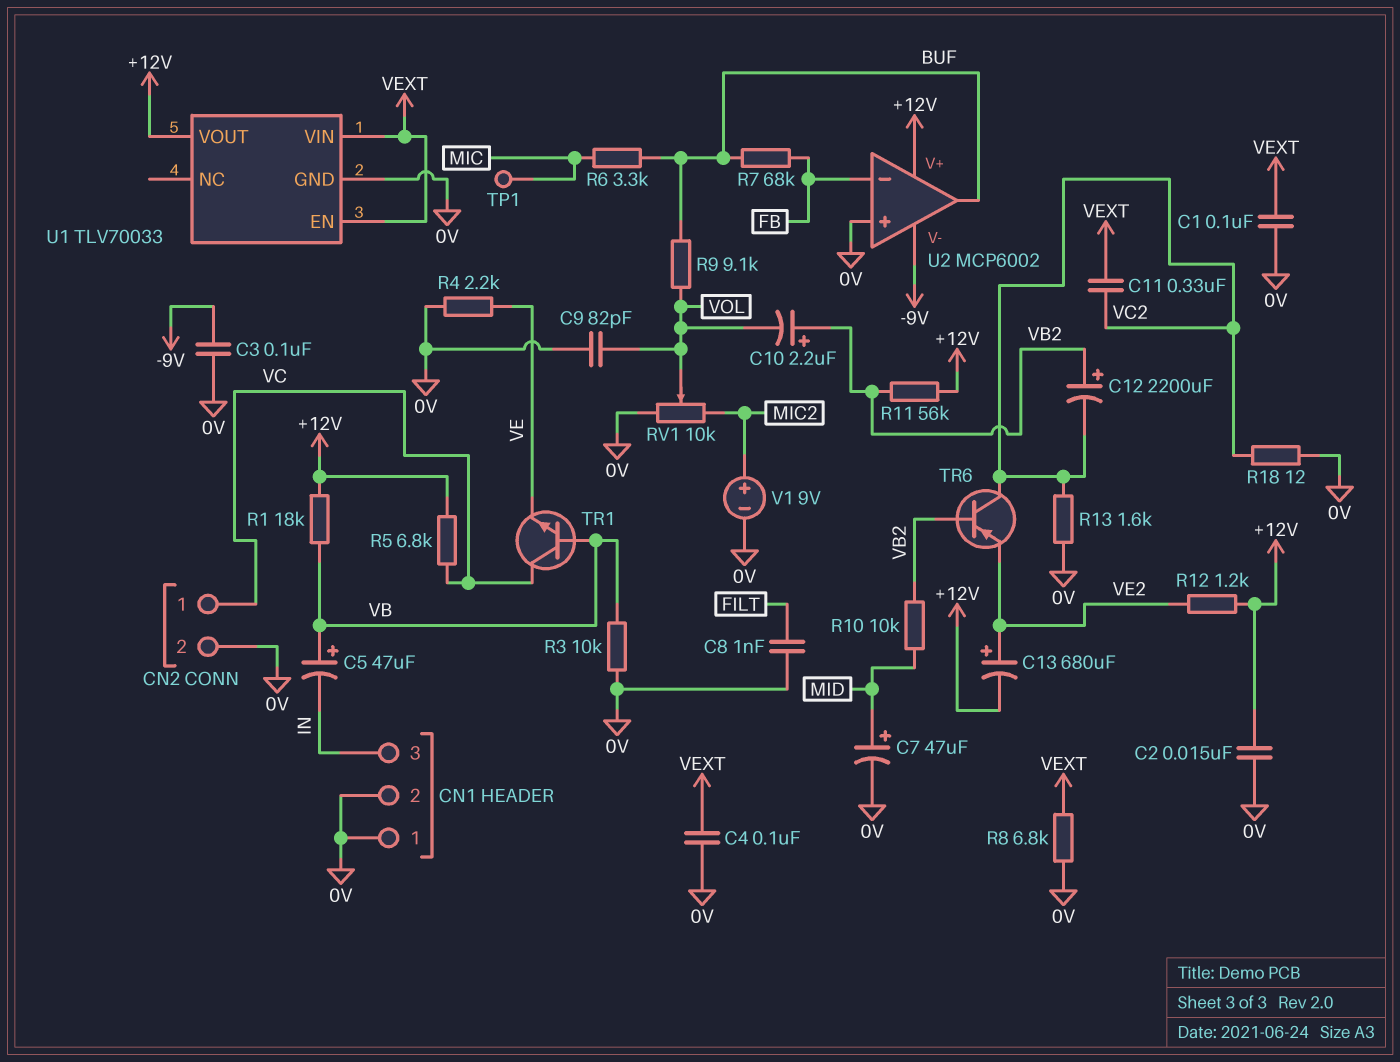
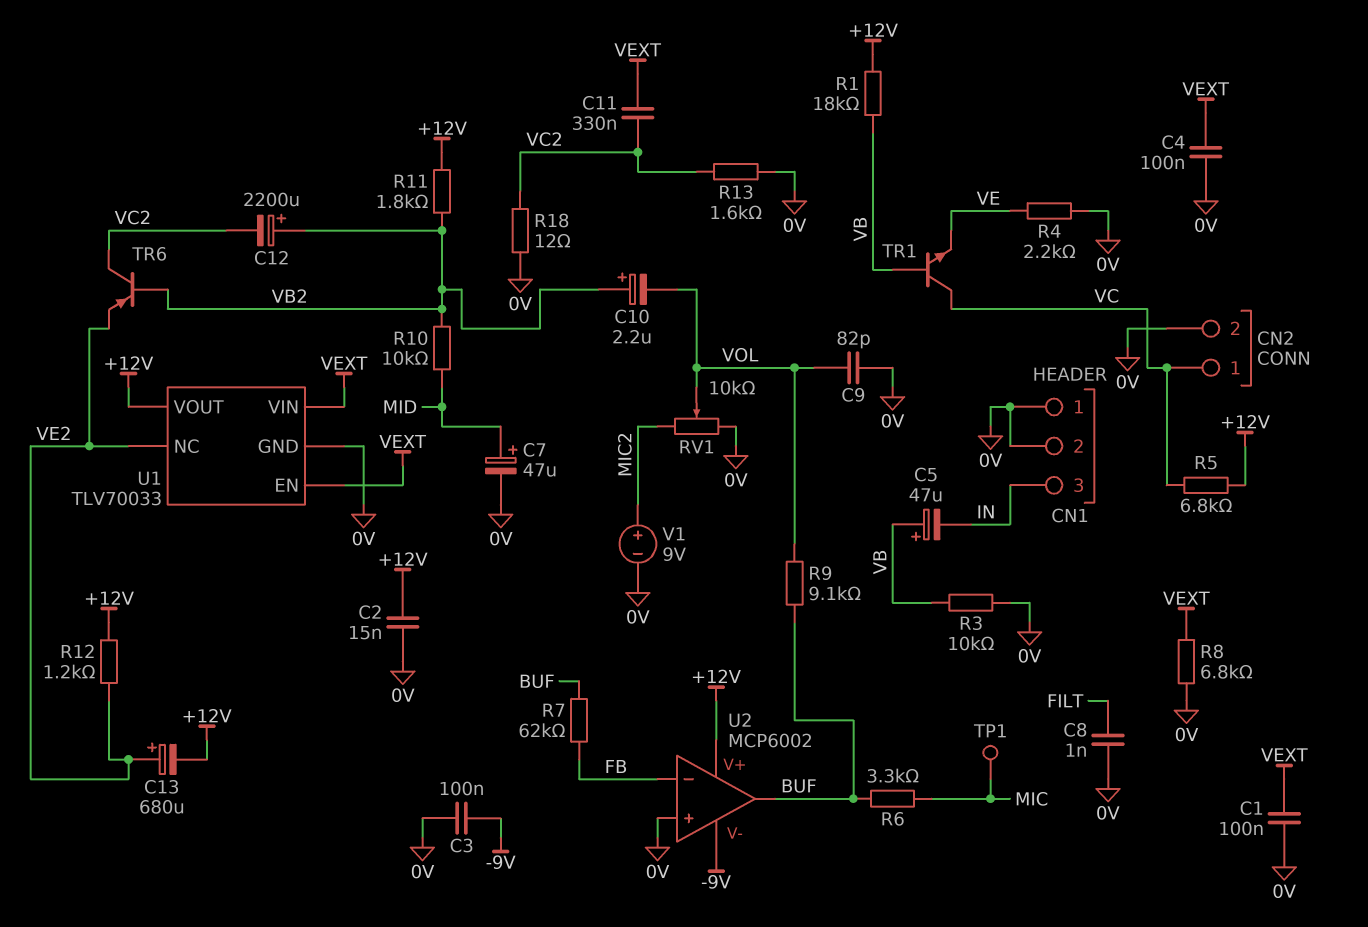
R7: 68k (BUF, FB) -> 62k (BUF, FB)
R11: 56k (+12V, VB2) -> 1.8k (+12V, VB2)
U1 pin NC: none -> VE2

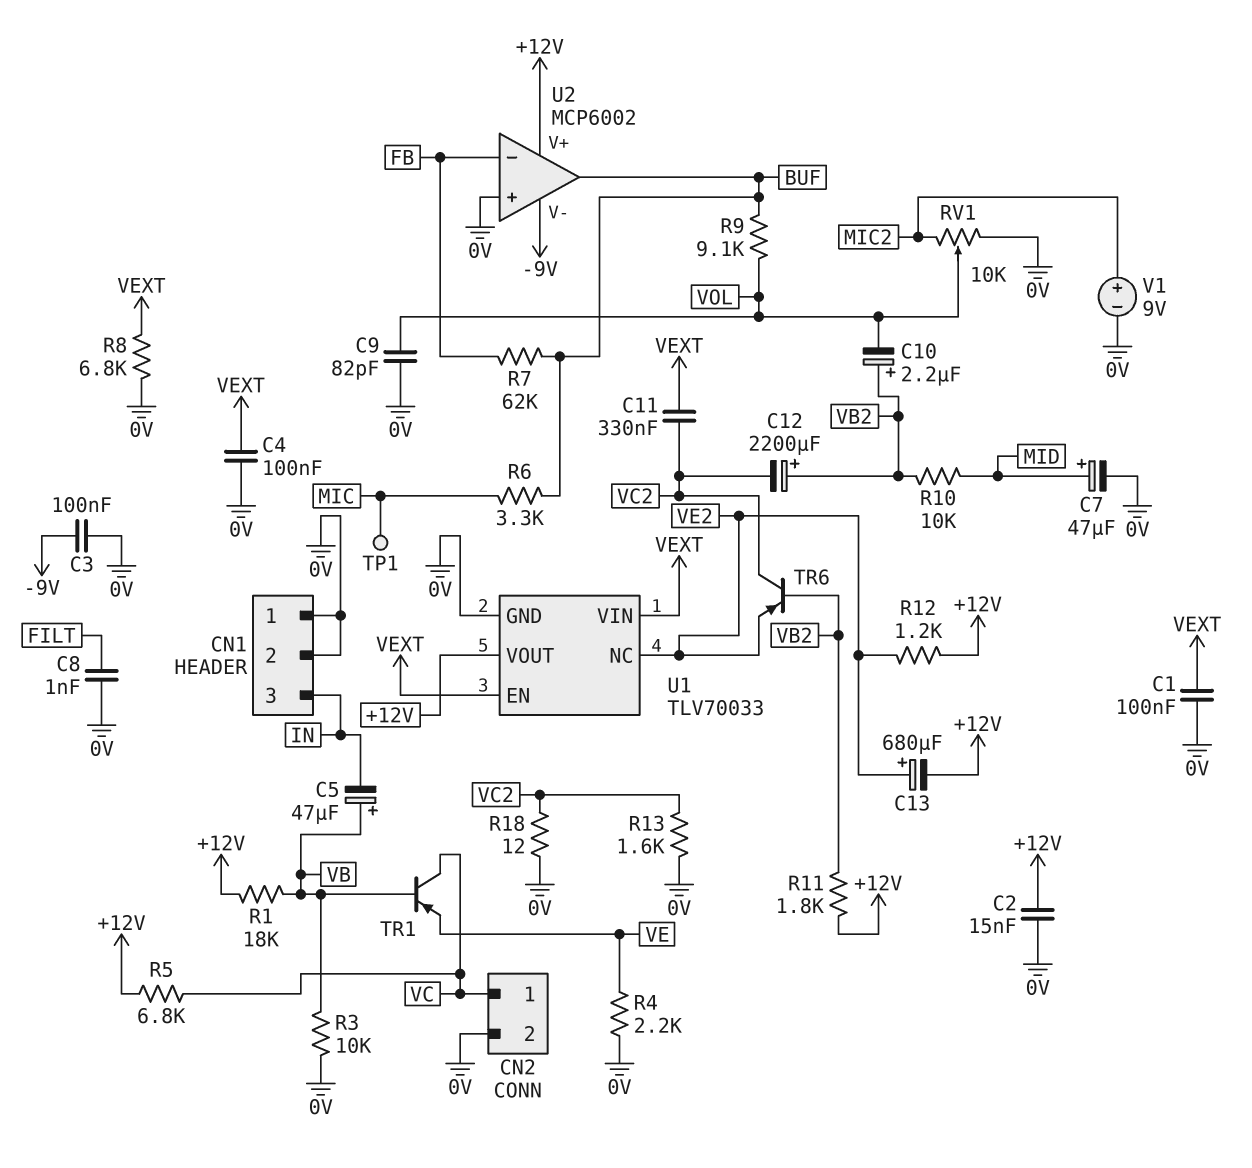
TR1: NPN (B VB, C VC, E VE) -> PNP (B VB, C VC, E VE)

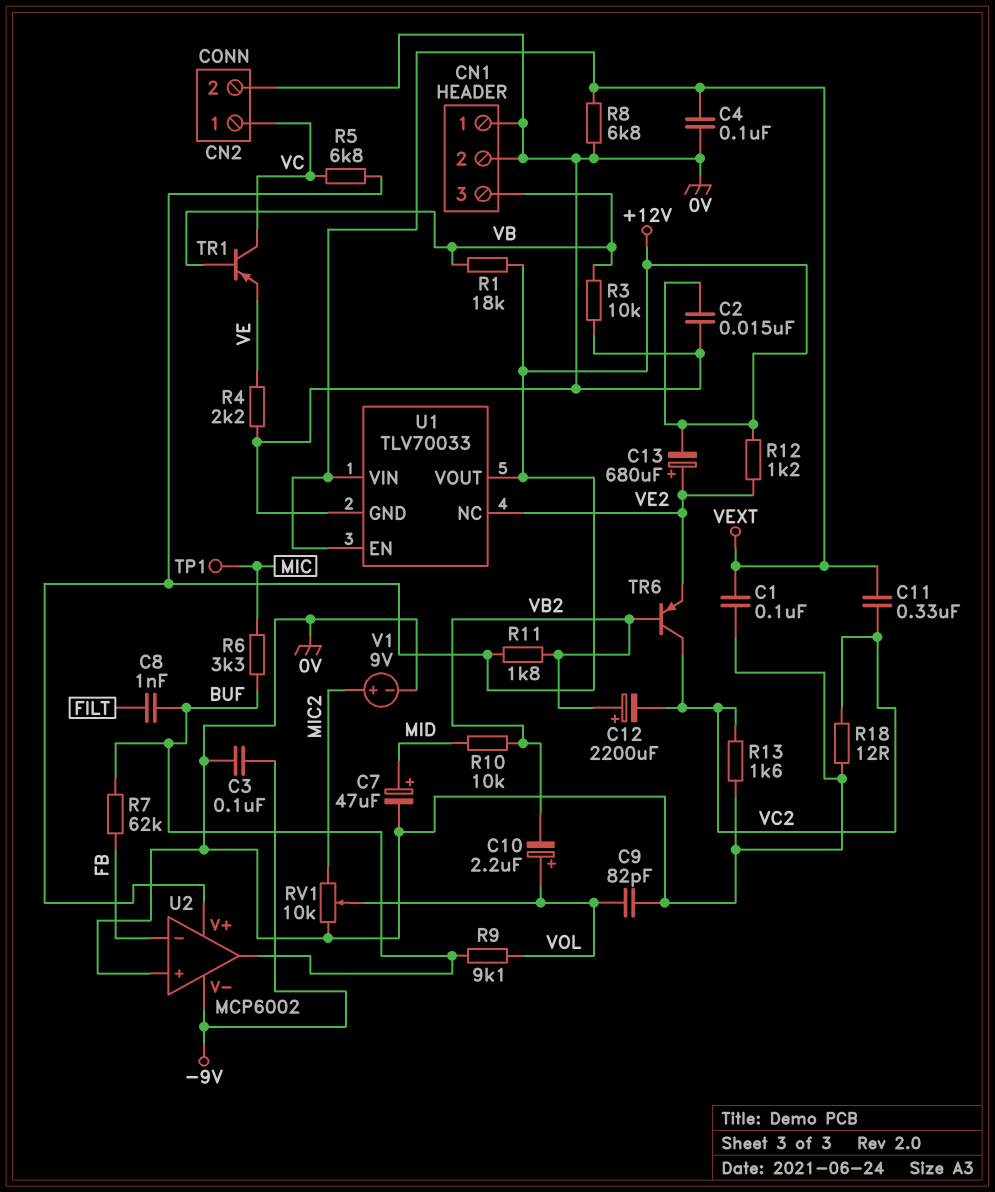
C5: 47uF (plus VB, minus IN) -> none
C8: 1nF (0V, FILT) -> 1nF (BUF, FILT)
C10: 2.2uF (plus VB2, minus VOL) -> 2.2uF (plus VOL, minus VB2)
CN1 pin 3: IN -> VB

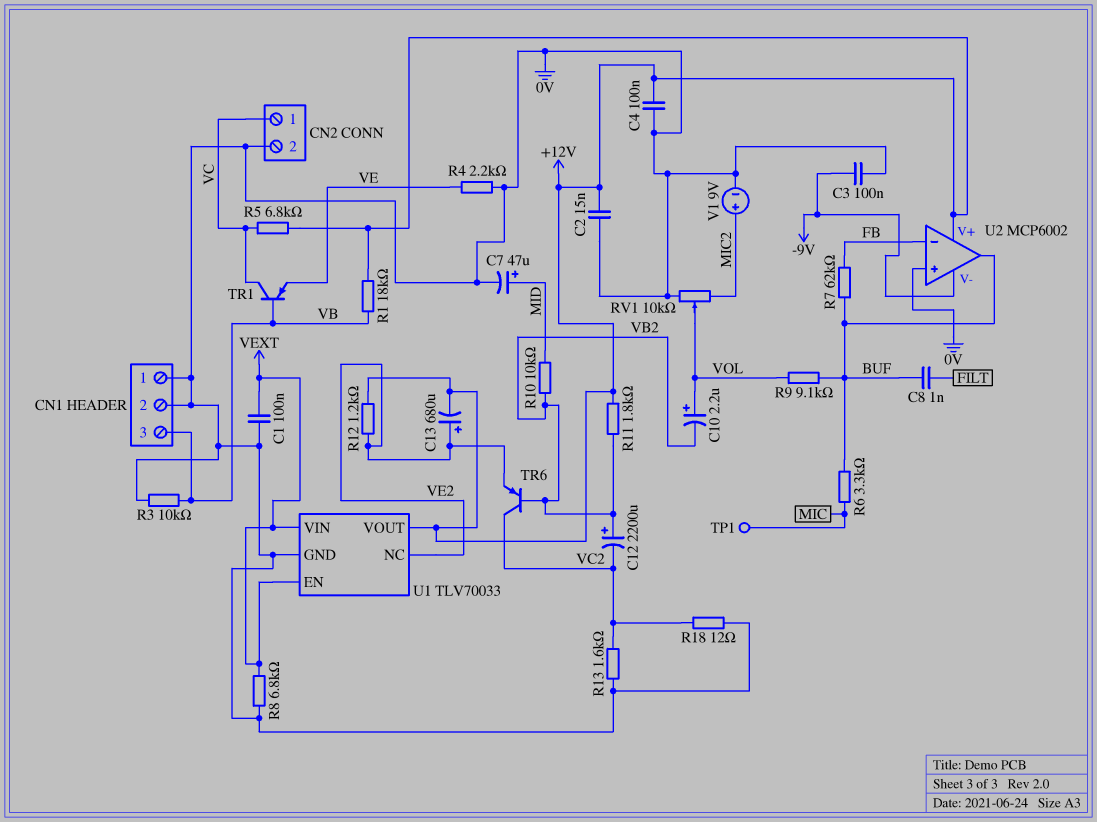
C4: 100nF (0V, VEXT) -> 100nF (+12V, 0V)
C9: 82pF (0V, VOL) -> none
C11: 330nF (VC2, VEXT) -> none

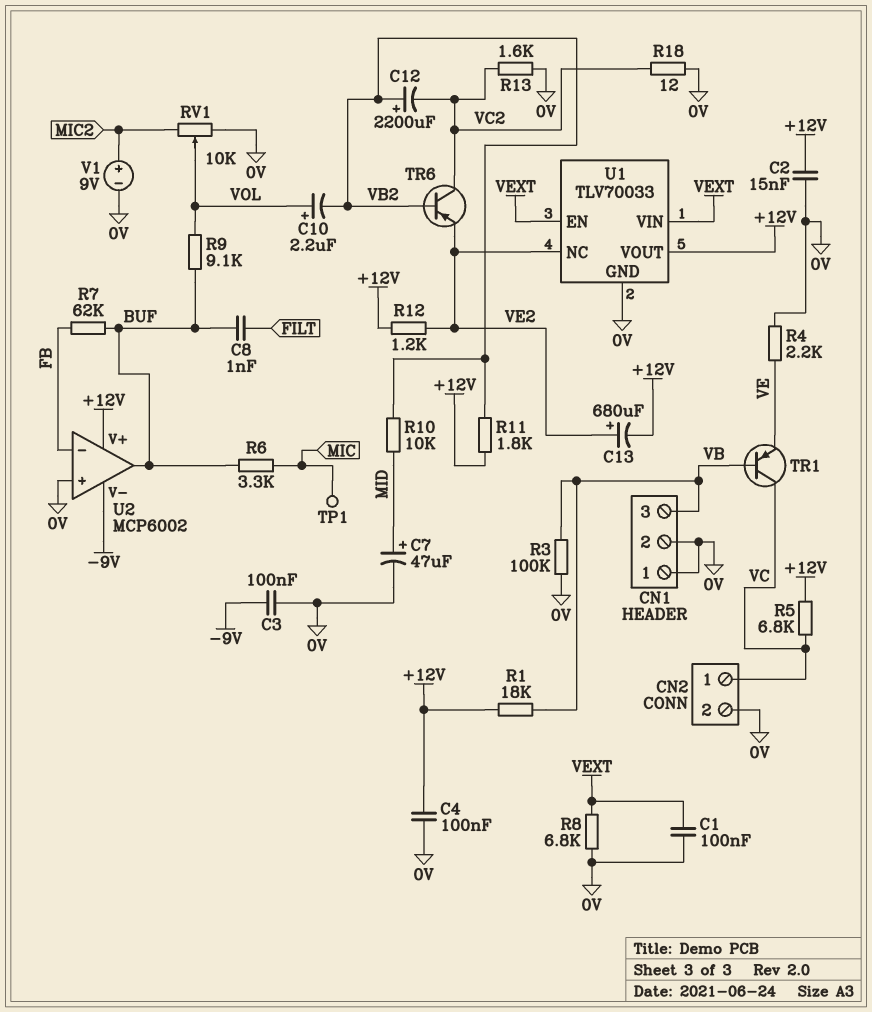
R3: 10k (0V, VB) -> 100k (0V, VB)

